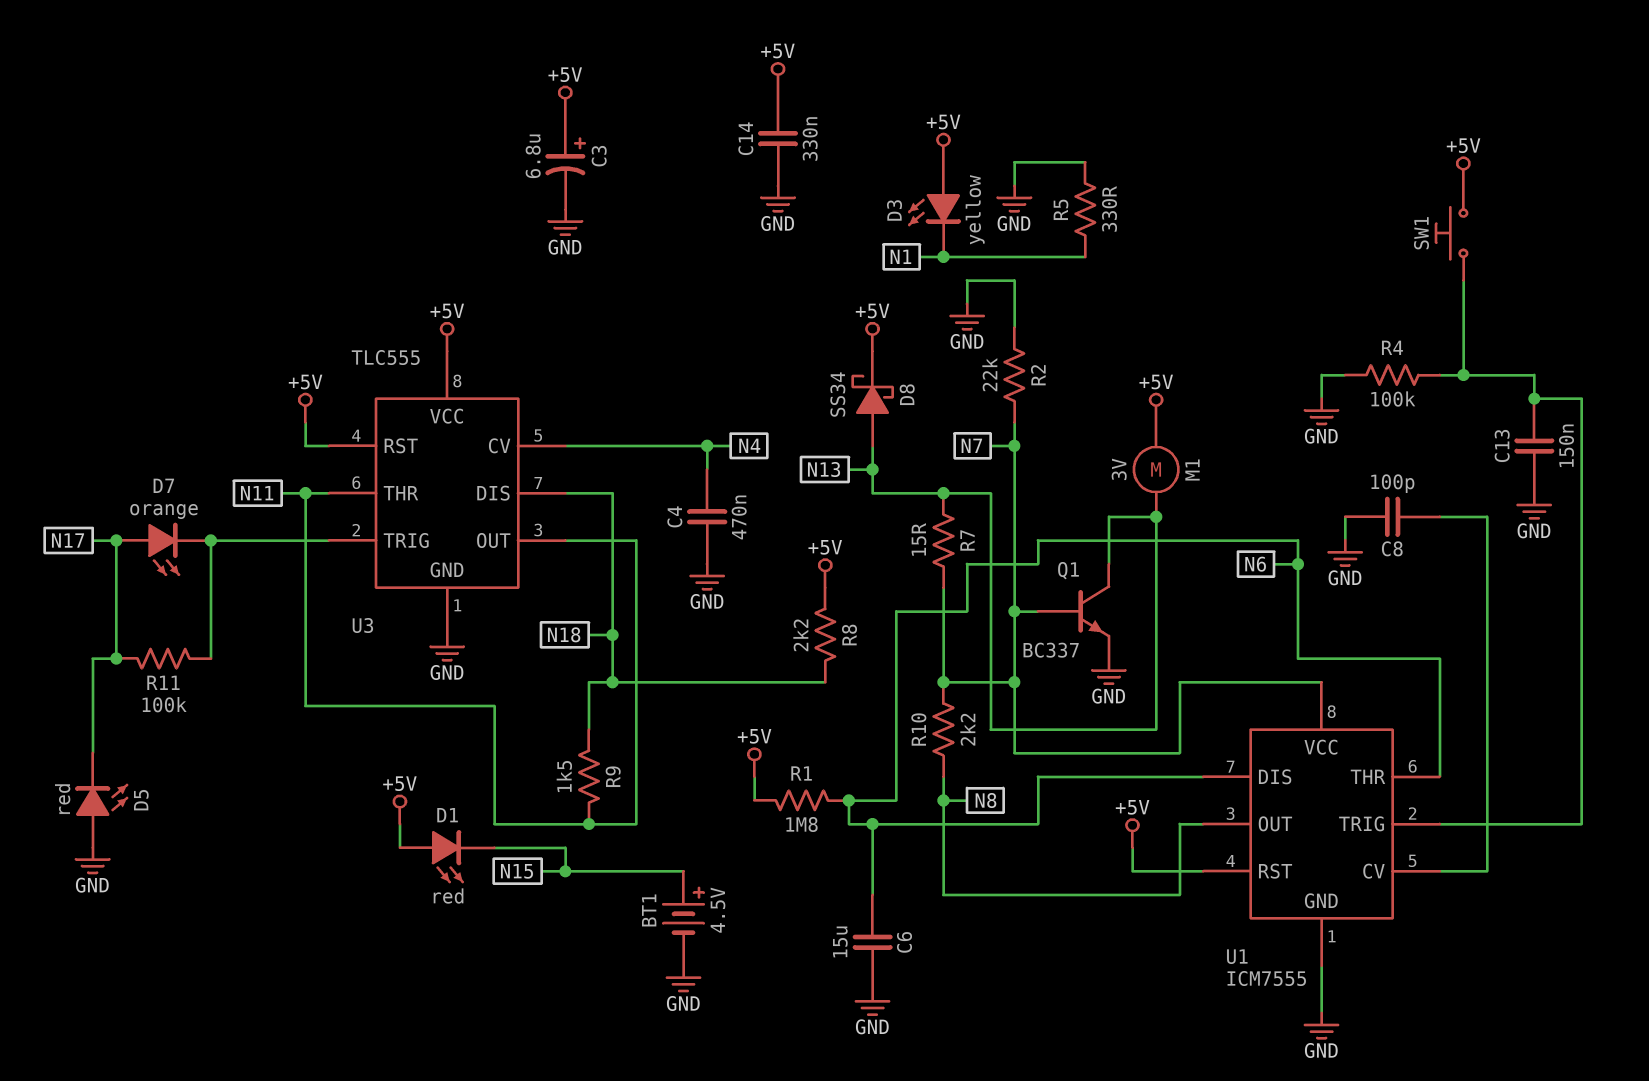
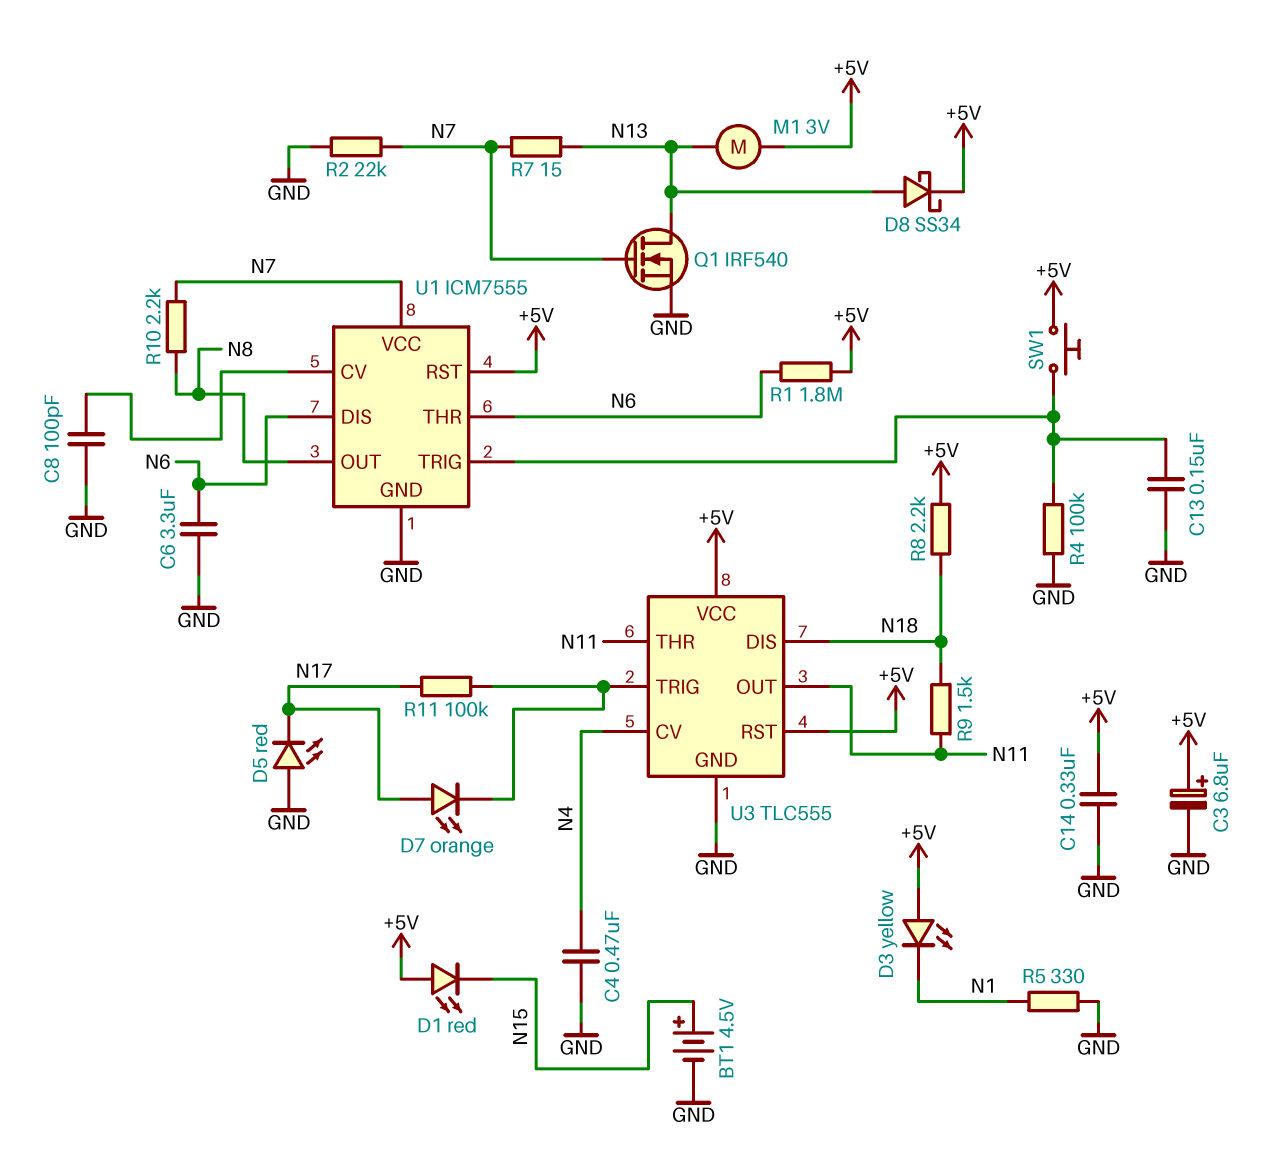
C6: 15uF (GND, N6) -> 3.3uF (GND, N6)
Q1: NPN BC337 (B N7, C N13, E GND) -> NMOS IRF540 (G N7, D N13, S GND)

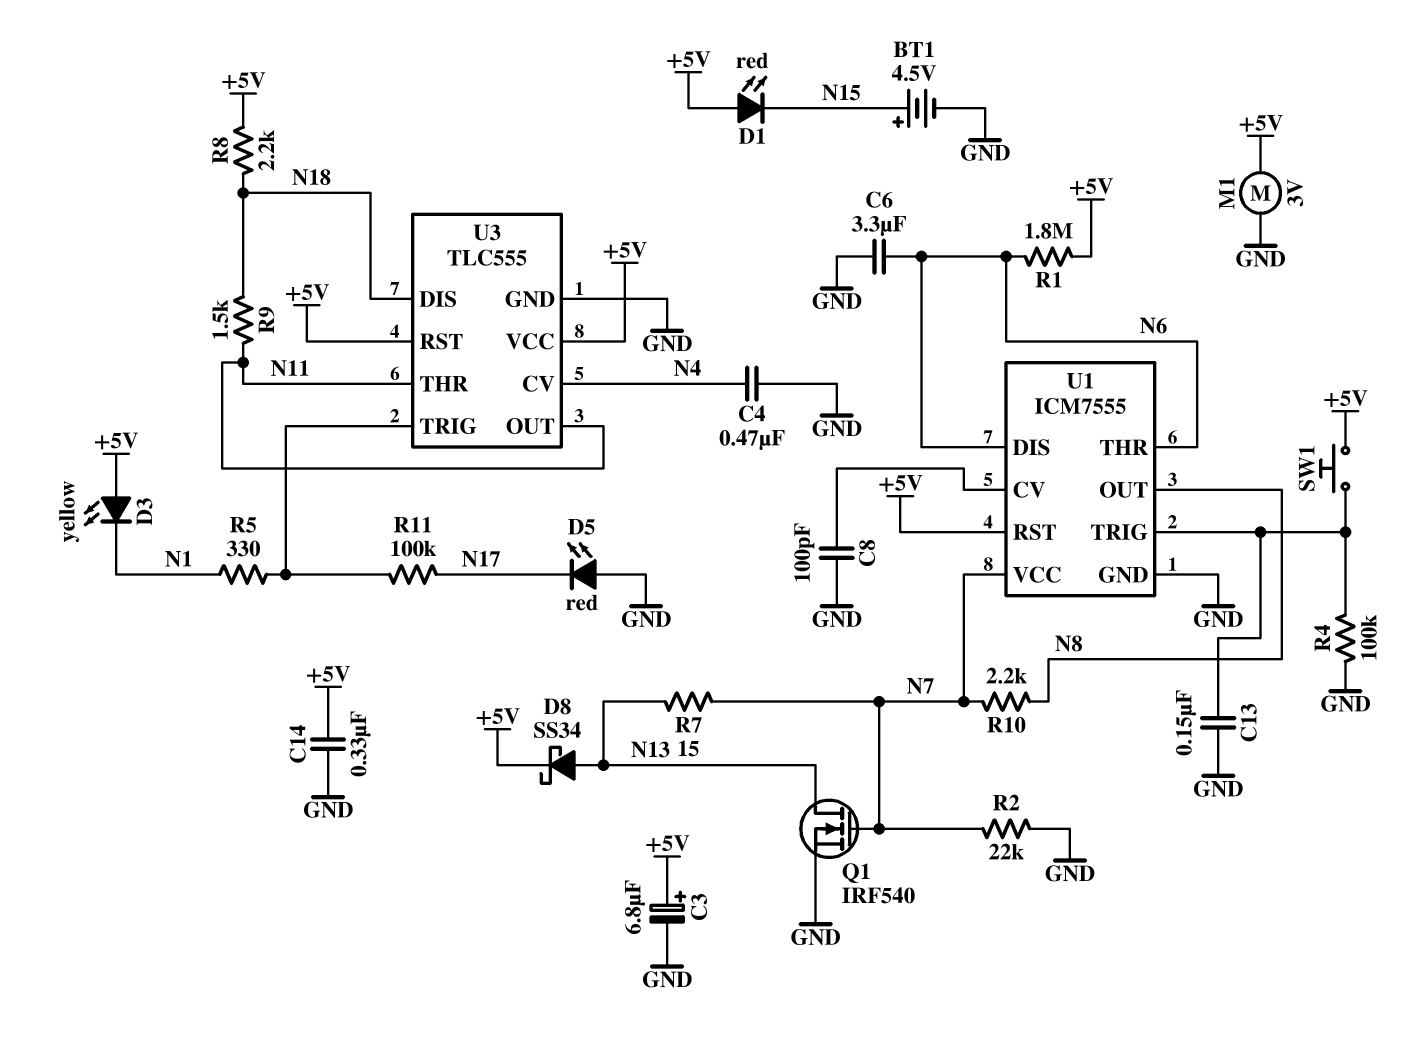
D7: LED orange (A N17, K U3/TRIG) -> none
M1: motor 3V (+5V, N13) -> motor 3V (+5V, GND)
R5: 330 (GND, N1) -> 330 (N1, U3/TRIG)

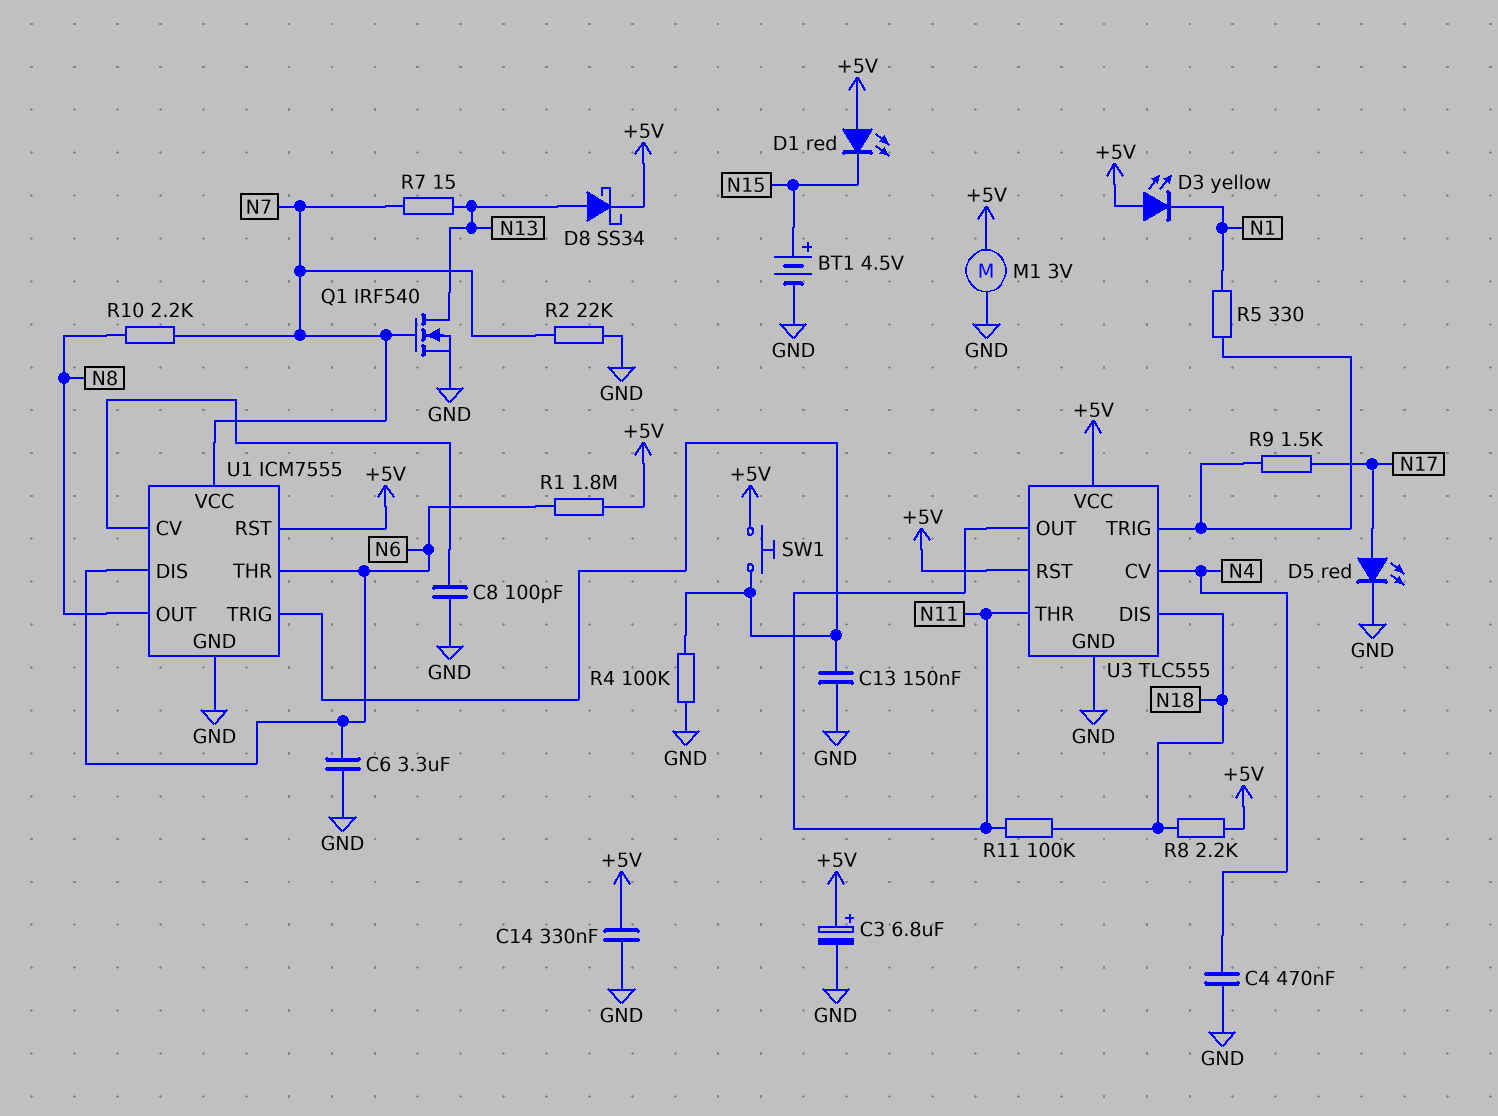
D5: LED red (A GND, K N17) -> LED red (A N17, K GND)
R9: 1.5k (N11, N18) -> 1.5k (N17, U3/TRIG)
R11: 100k (N17, U3/TRIG) -> 100k (N11, N18)

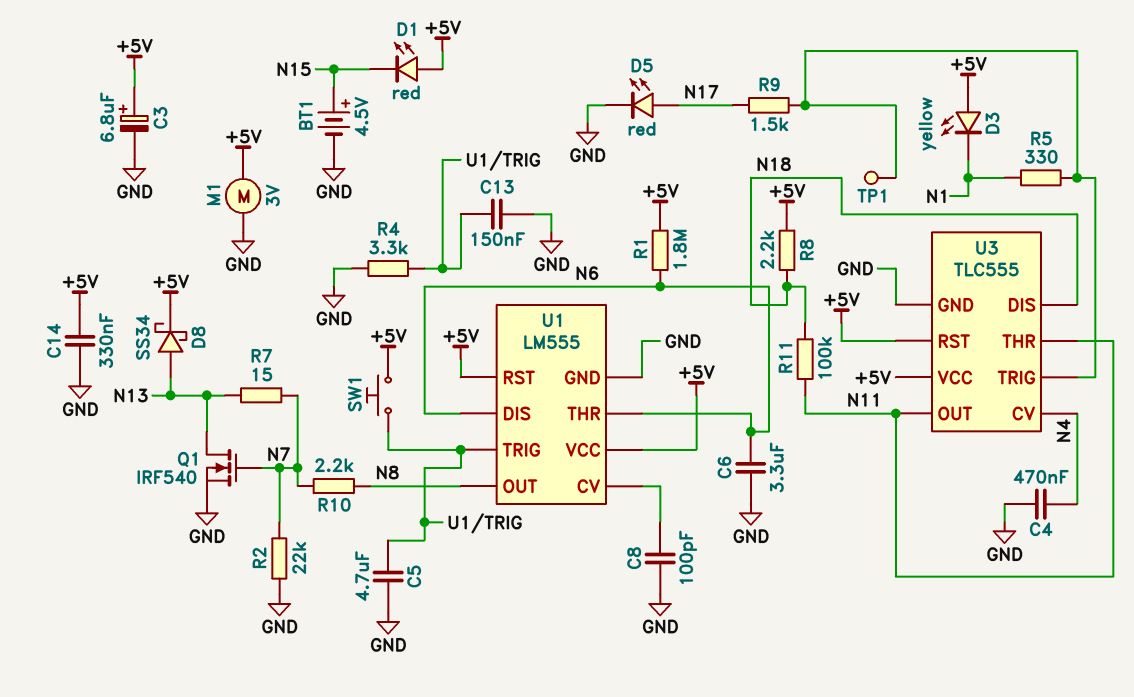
C5: none -> 4.7uF (GND, U1/TRIG)
R4: 100k (GND, U1/TRIG) -> 3.3k (GND, U1/TRIG)
TP1: none -> test point (U3/TRIG)
U1: ICM7555 -> LM555
U1 pin VCC: N7 -> +5V

